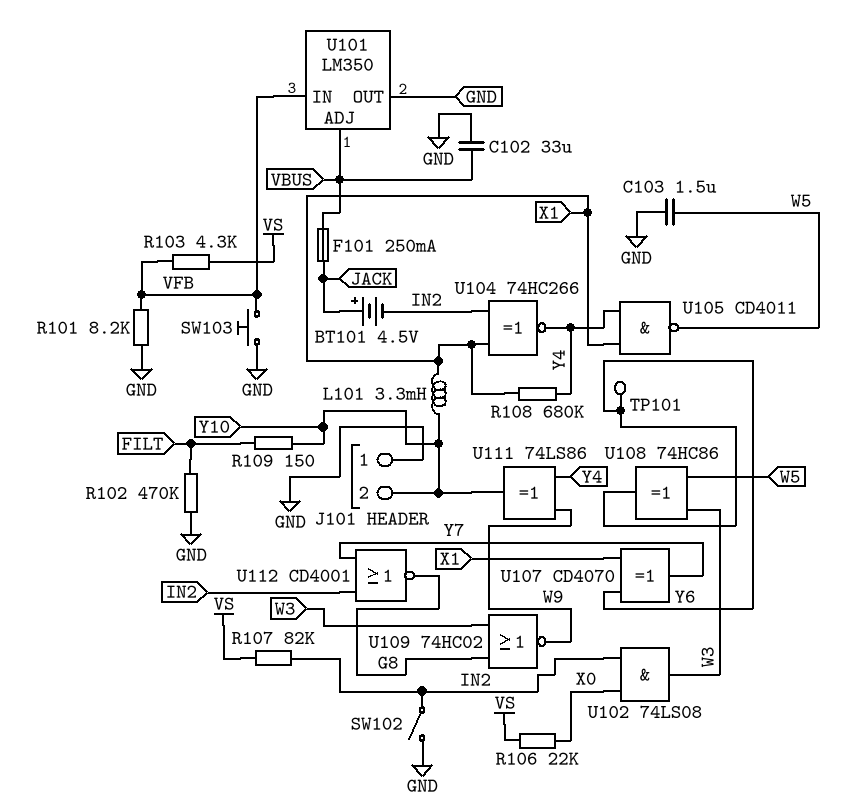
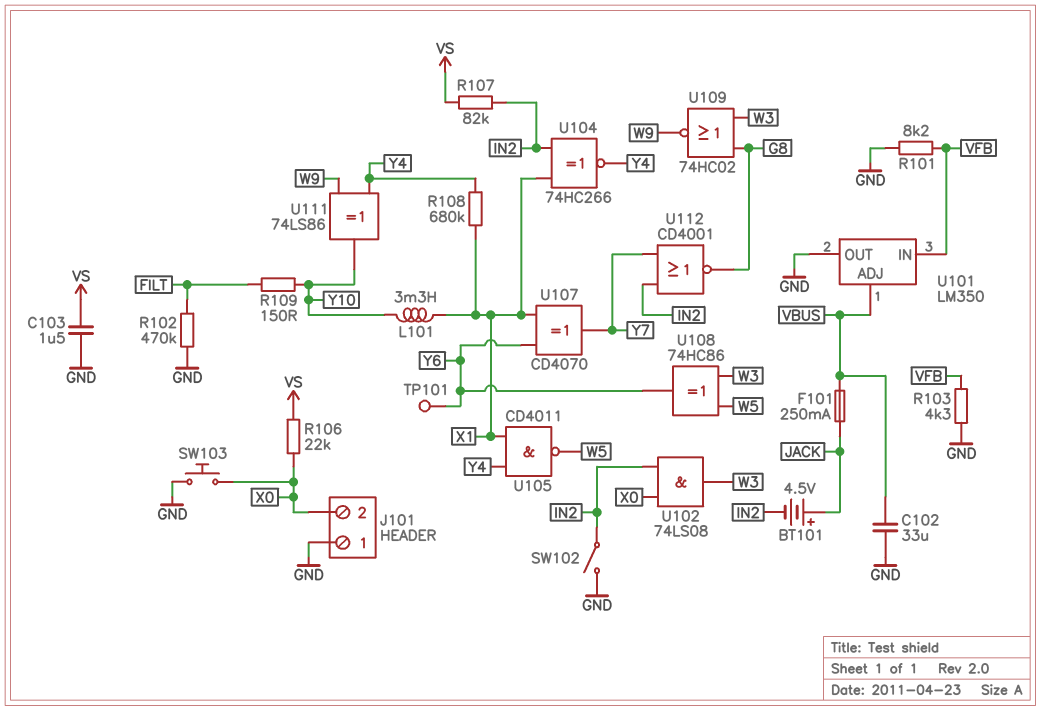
C103: 1.5uF (GND, W5) -> 1.5uF (GND, VS)
J101 pin 2: Y10 -> X0
R103: 4.3k (VFB, VS) -> 4.3k (GND, VFB)
SW103: button (GND, VFB) -> button (GND, X0)

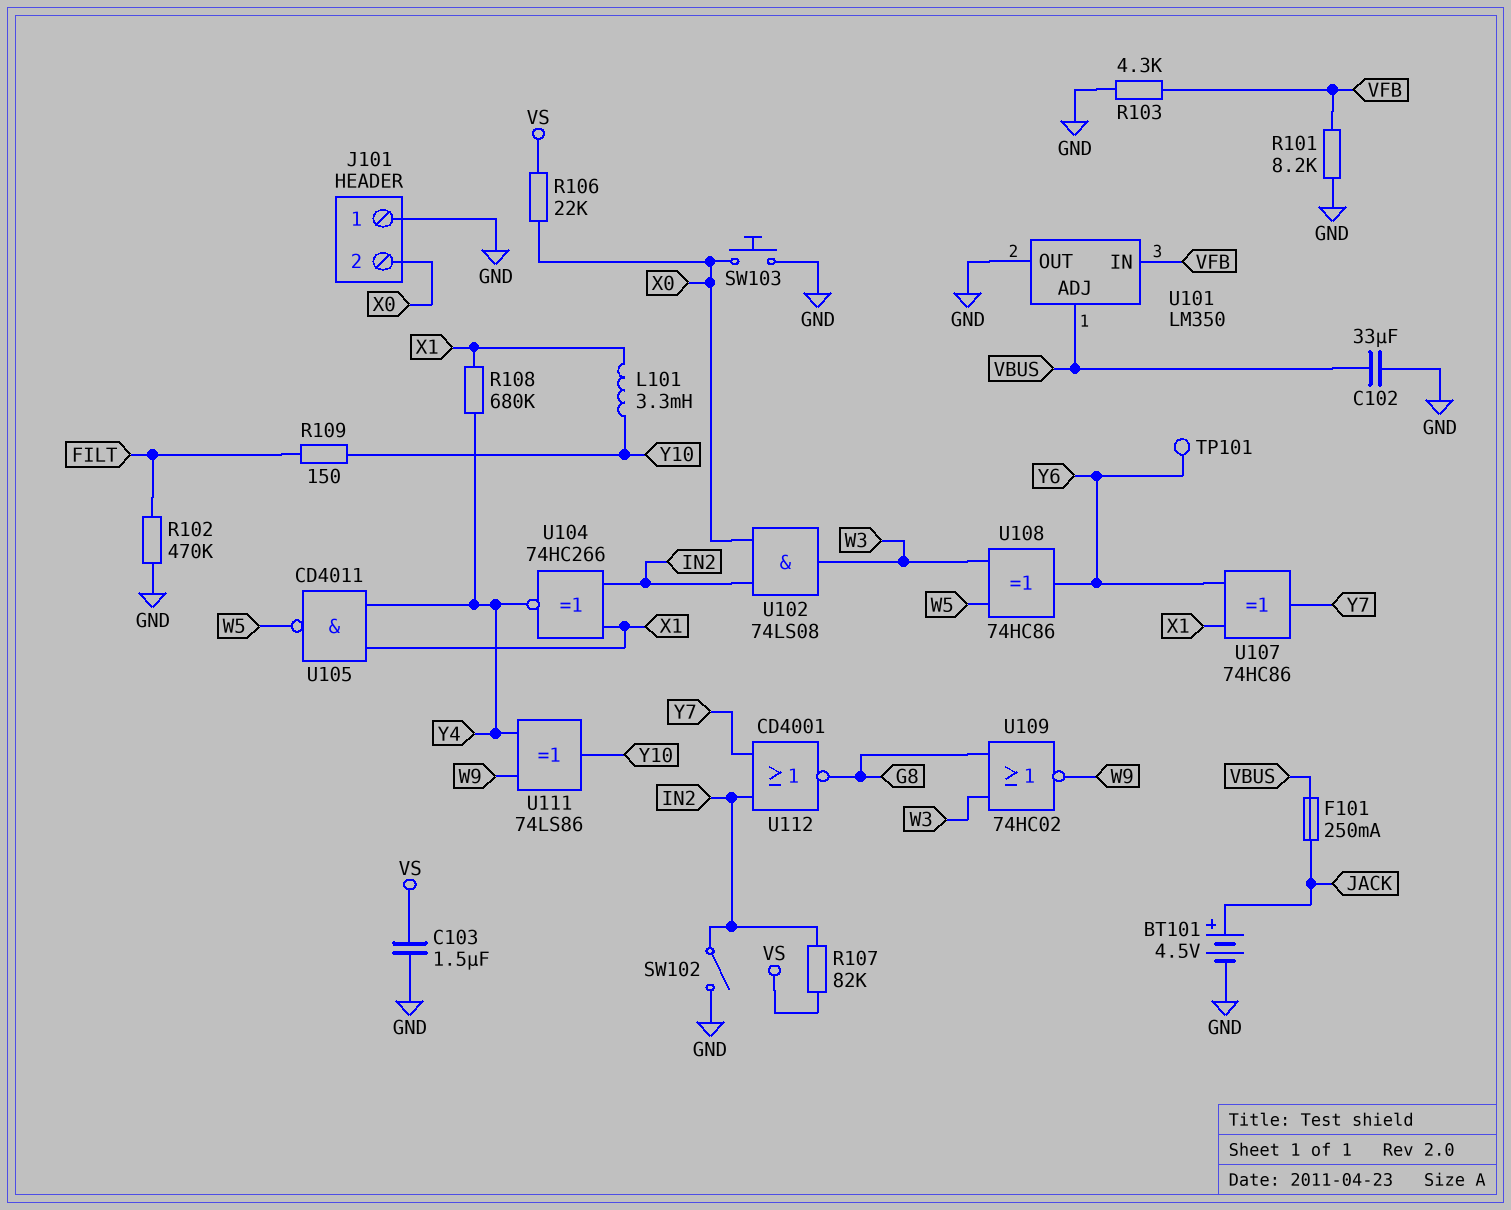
BT101: 4.5V (plus JACK, minus IN2) -> 4.5V (plus JACK, minus GND)
U107: XOR CD4070 (in X1, in Y6, out Y7) -> XOR 74HC86 (in X1, in Y6, out Y7)

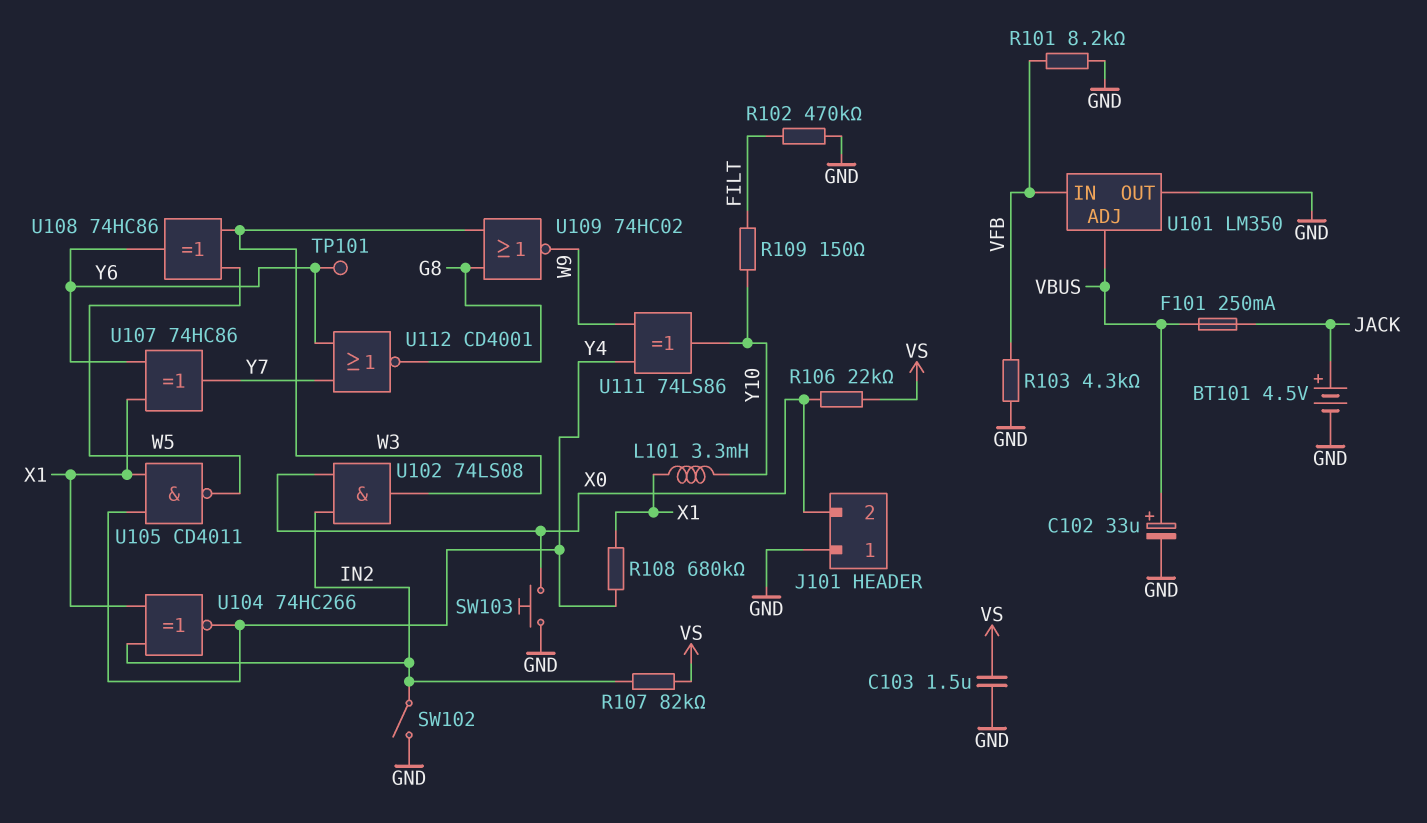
C102: 33uF (GND, VBUS) -> 33uF (plus VBUS, minus GND)
U112: NOR CD4001 (in IN2, in Y7, out G8) -> NOR CD4001 (in Y6, in Y7, out G8)

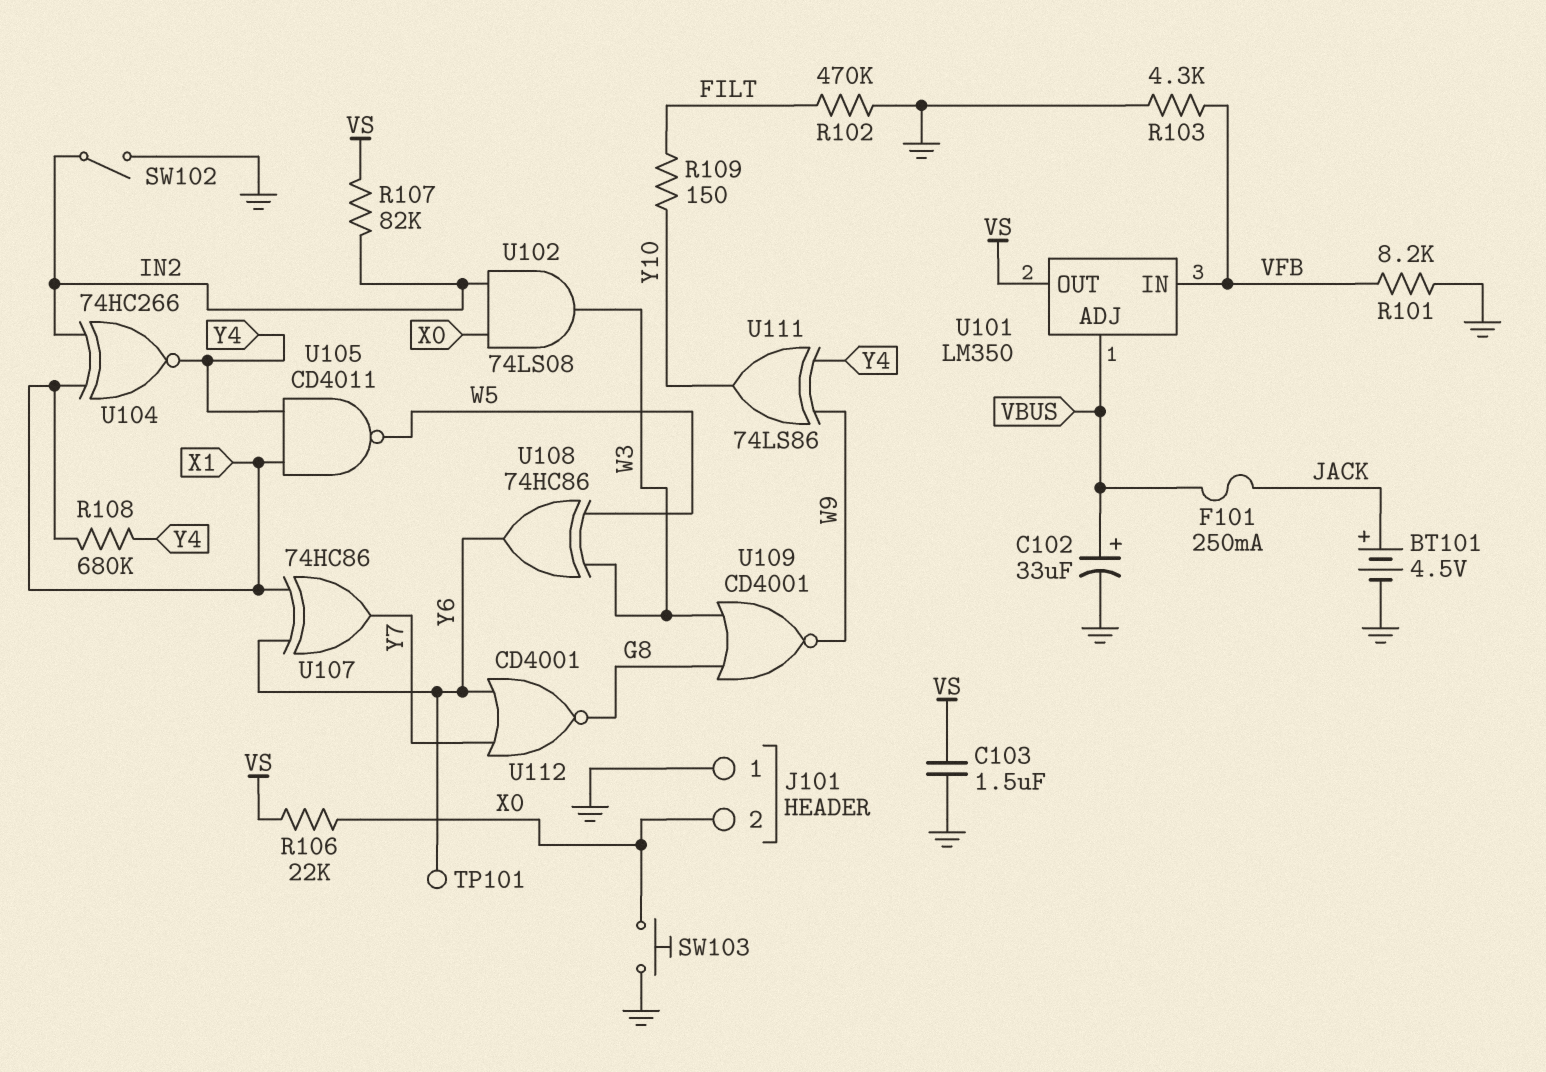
L101: 3.3mH (X1, Y10) -> none
U101 pin OUT: GND -> VS
U109: NOR 74HC02 (in G8, in W3, out W9) -> NOR CD4001 (in G8, in W3, out W9)

